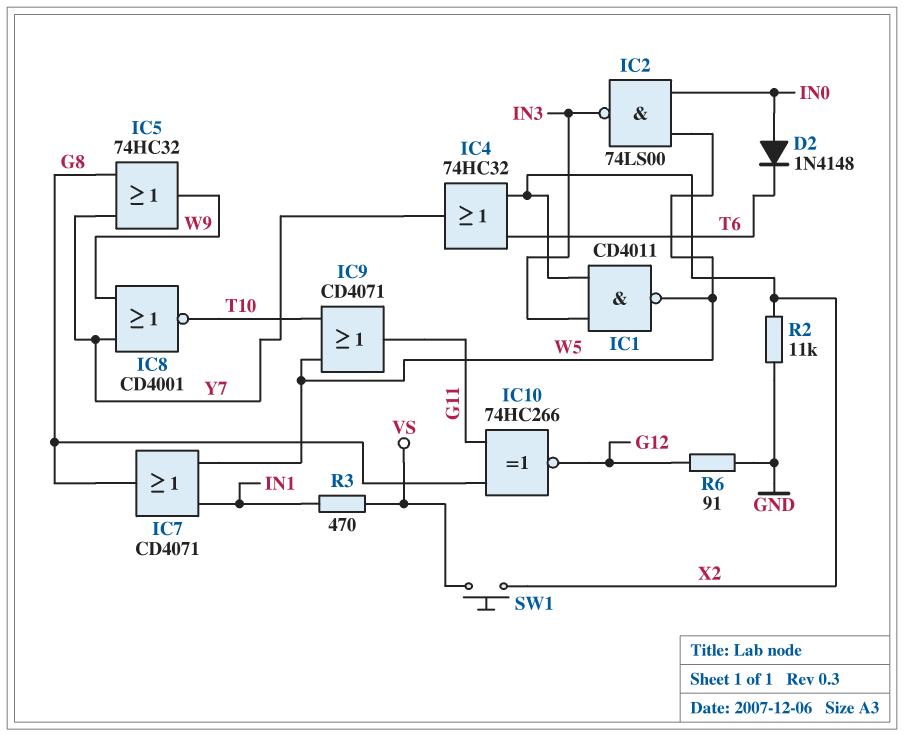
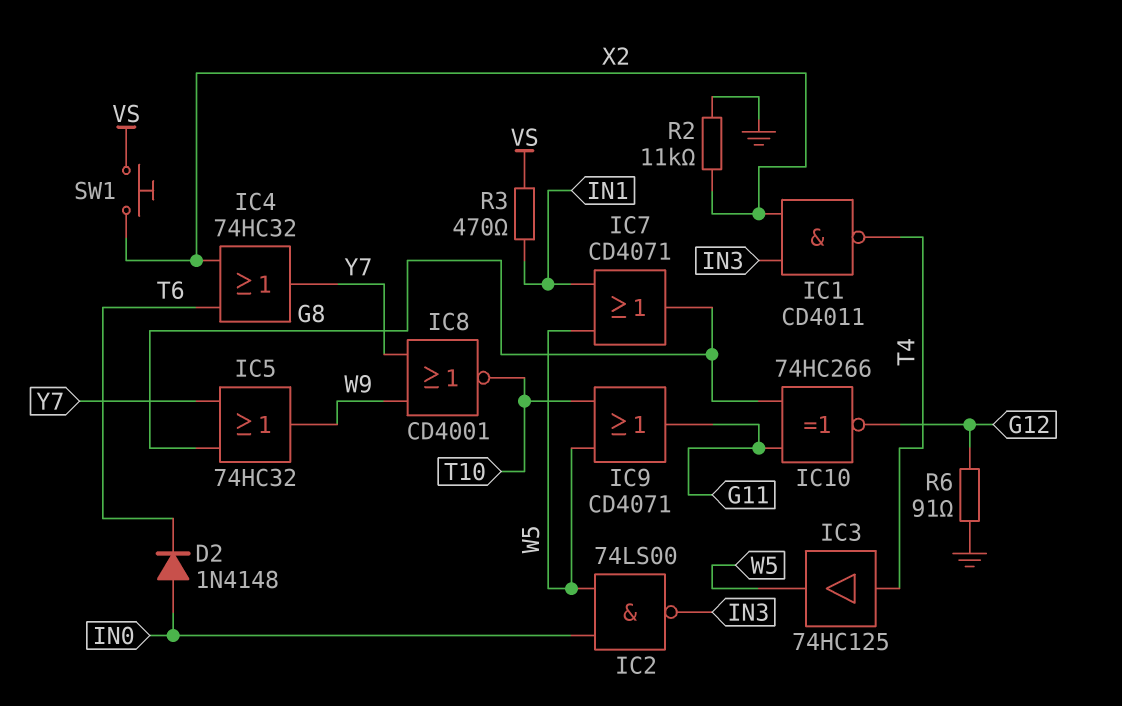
IC1: NAND CD4011 (in IN3, in X2, out W5) -> NAND CD4011 (in IN3, in X2, out T4)
IC3: none -> buffer 74HC125 (in T4, out W5)

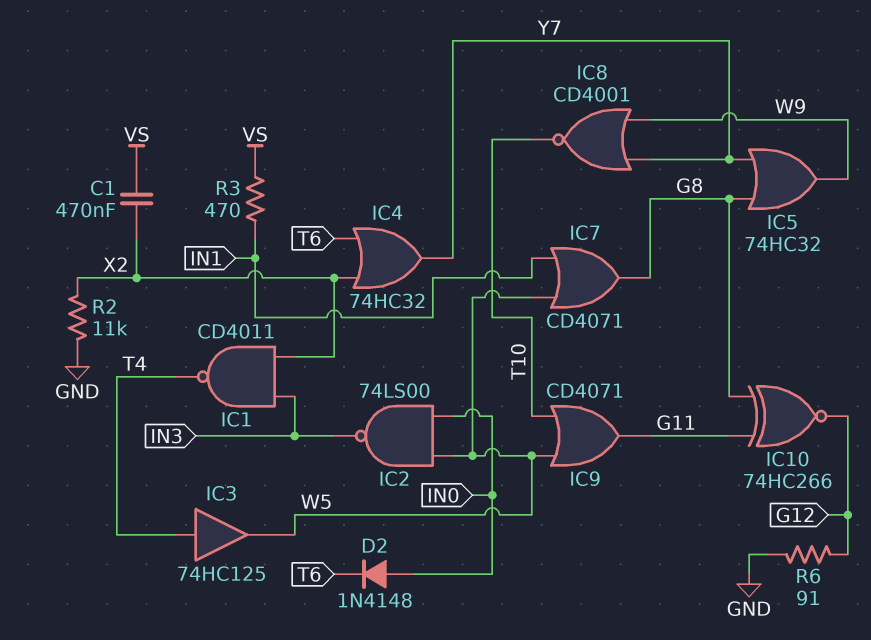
C1: none -> 470nF (VS, X2)
SW1: button (VS, X2) -> none

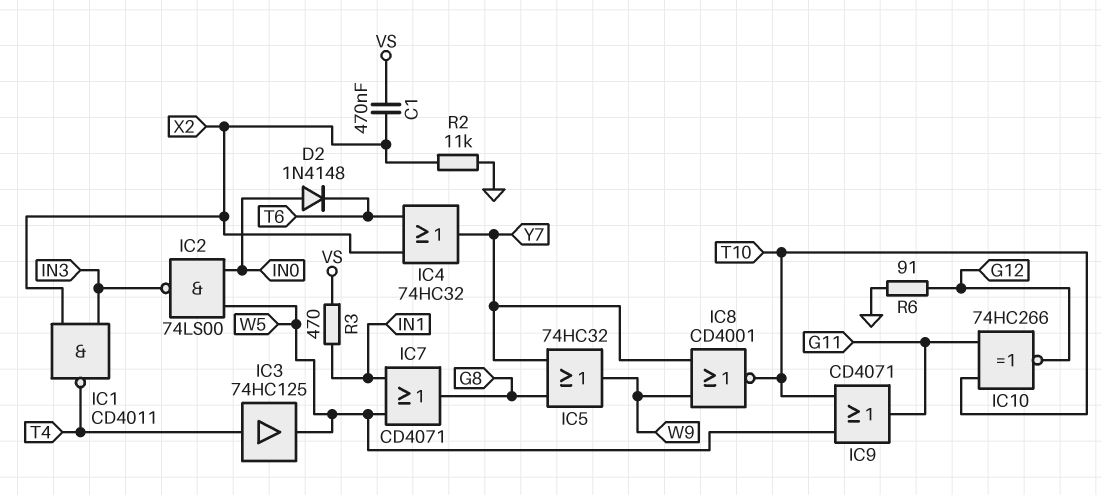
IC10: XNOR 74HC266 (in G8, in G11, out G12) -> XNOR 74HC266 (in G11, in T10, out G12)

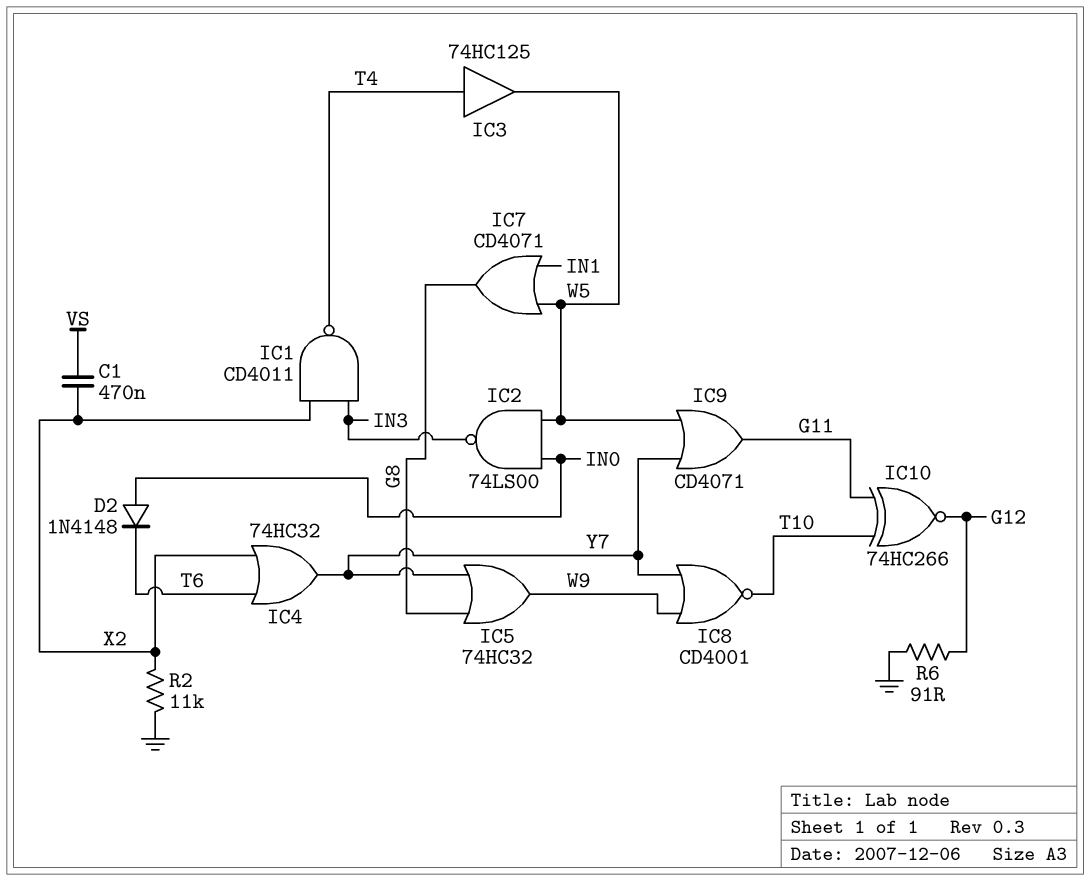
IC9: OR CD4071 (in T10, in W5, out G11) -> OR CD4071 (in W5, in Y7, out G11)
R3: 470 (IN1, VS) -> none

